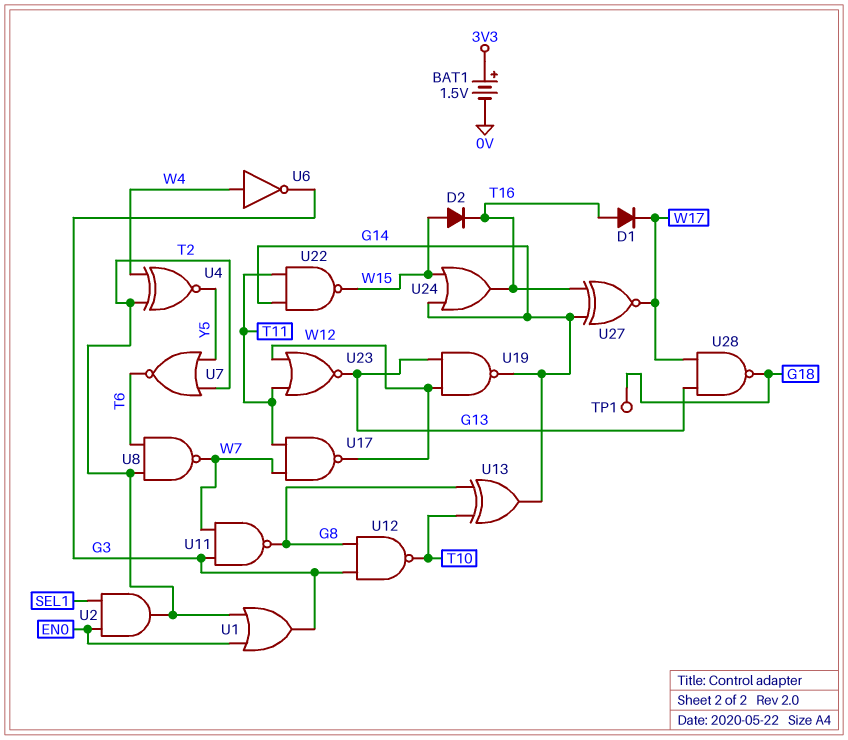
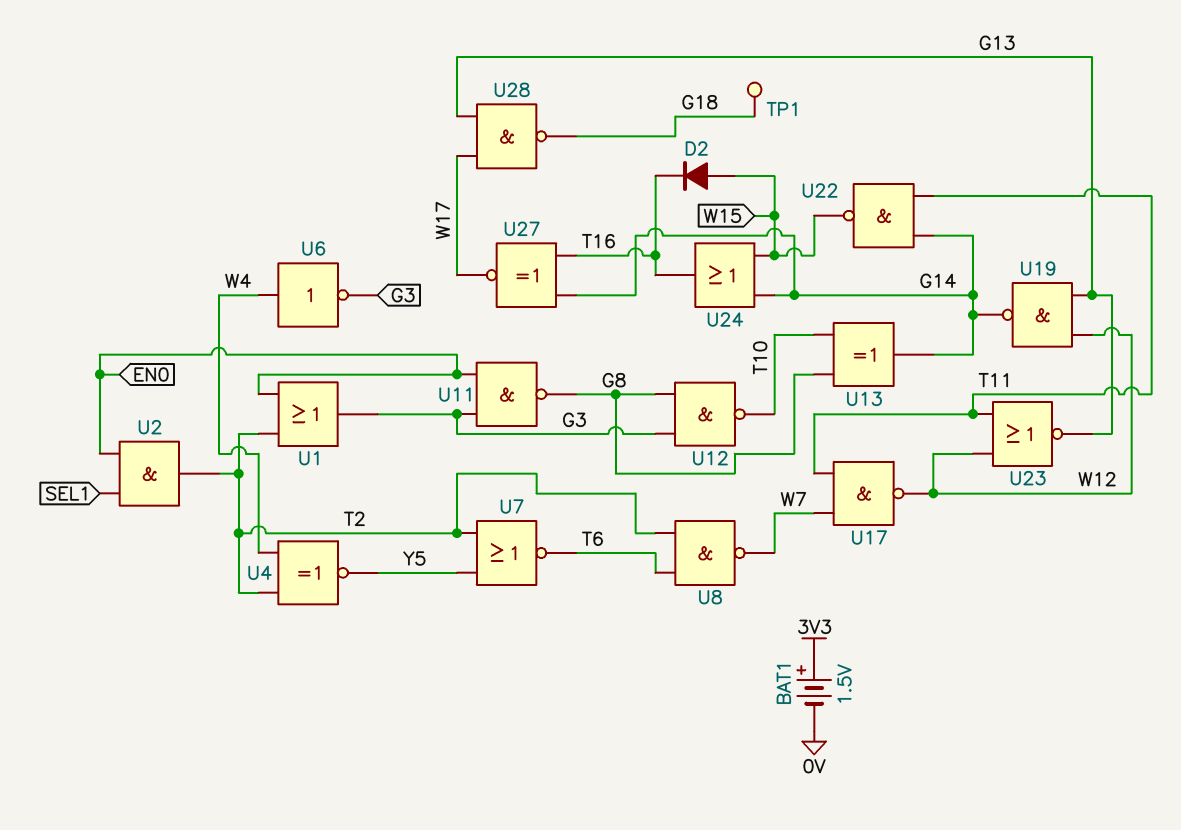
D1: diode (A T16, K W17) -> none
U11: NAND (in G3, in W7, out G8) -> NAND (in EN0, in G3, out G8)

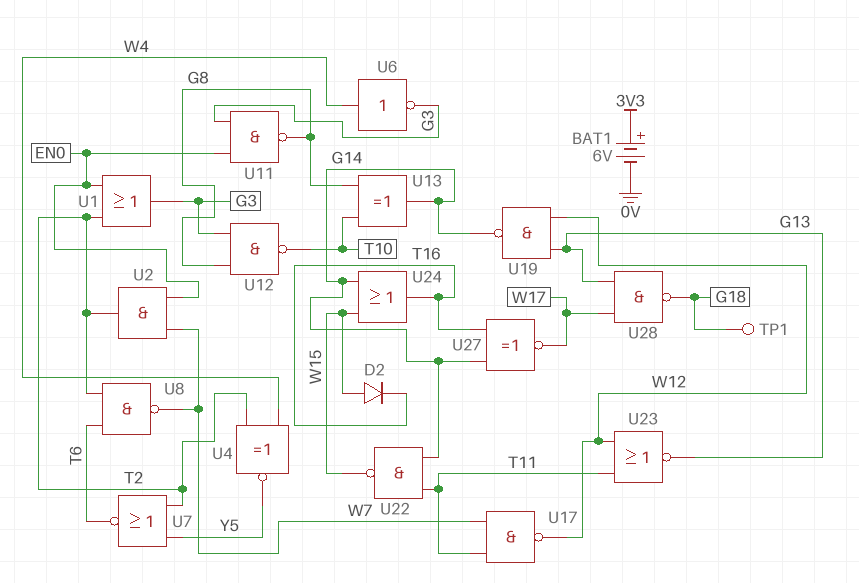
BAT1: 1.5V (plus 3V3, minus 0V) -> 6V (plus 3V3, minus 0V)
U2: AND (in EN0, in SEL1, out T2) -> AND (in EN0, in W7, out T2)

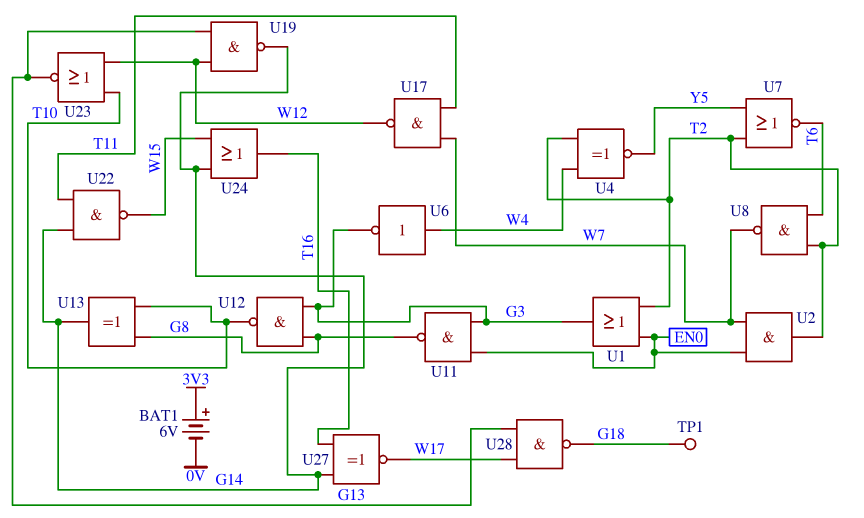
D2: diode (A W15, K T16) -> none
U23: NOR (in T11, in W12, out G13) -> NOR (in T10, in W12, out G13)

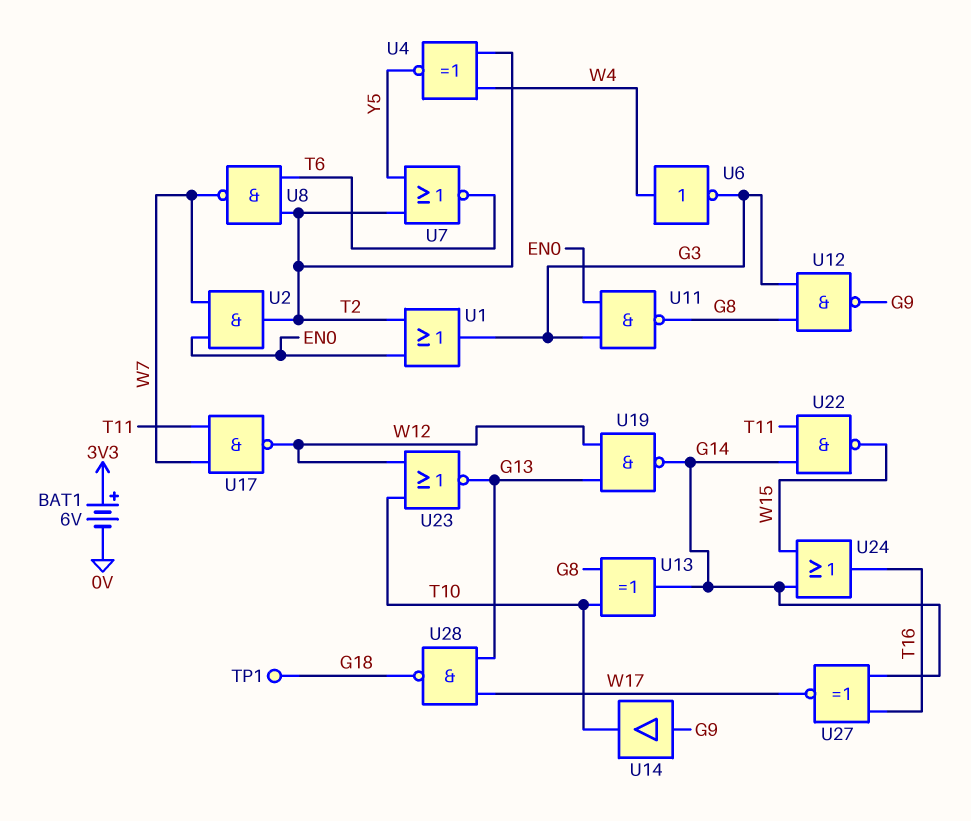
U12: NAND (in G3, in G8, out T10) -> NAND (in G3, in G8, out G9)
U14: none -> buffer (in G9, out T10)

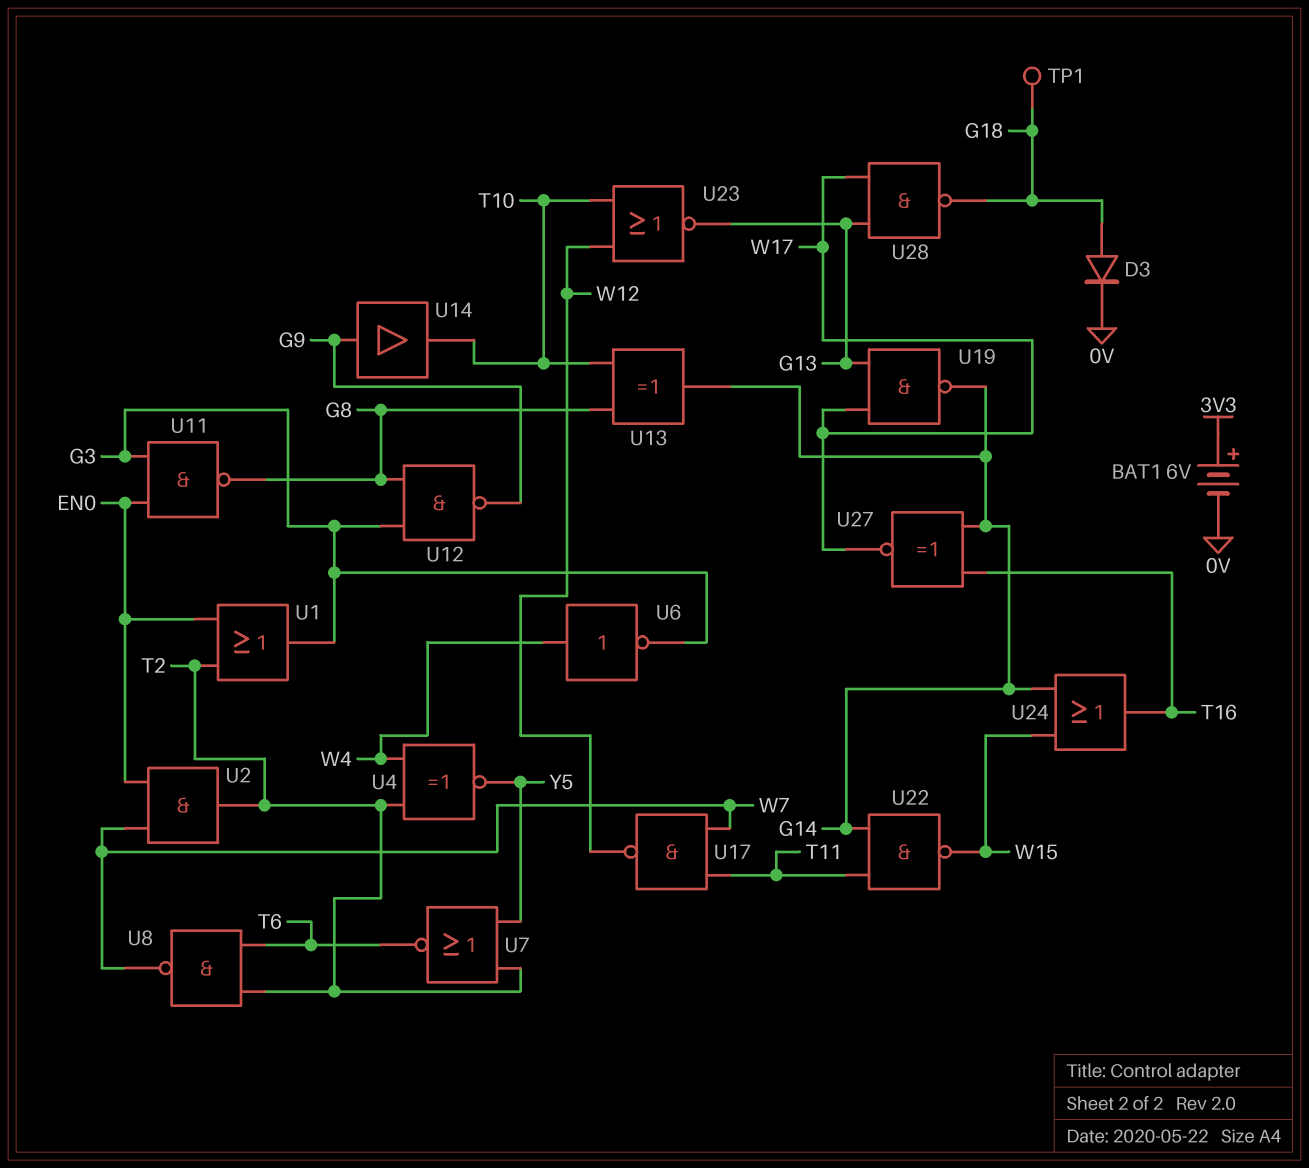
D3: none -> diode (A G18, K 0V)
U19: NAND (in G13, in W12, out G14) -> NAND (in G13, in W17, out G14)

